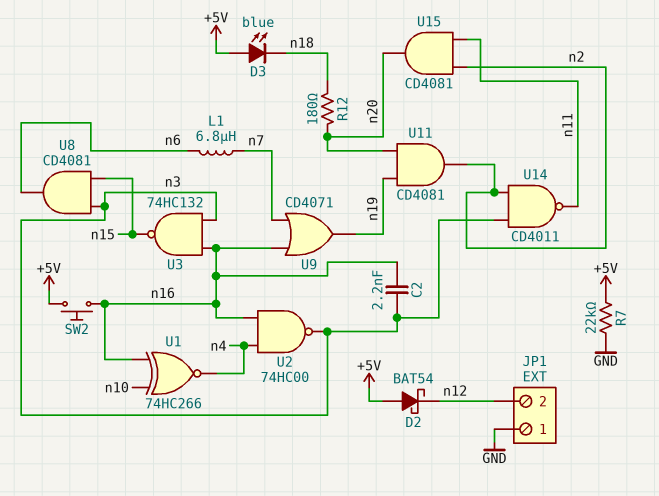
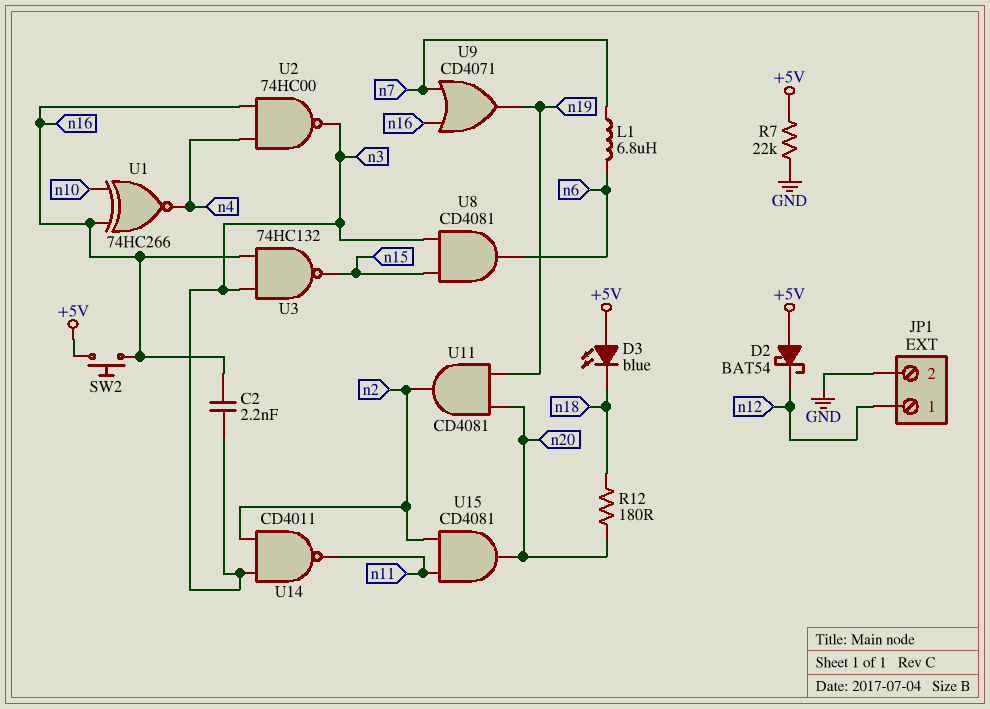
JP1 pin 1: GND -> n12
JP1 pin 2: n12 -> GND

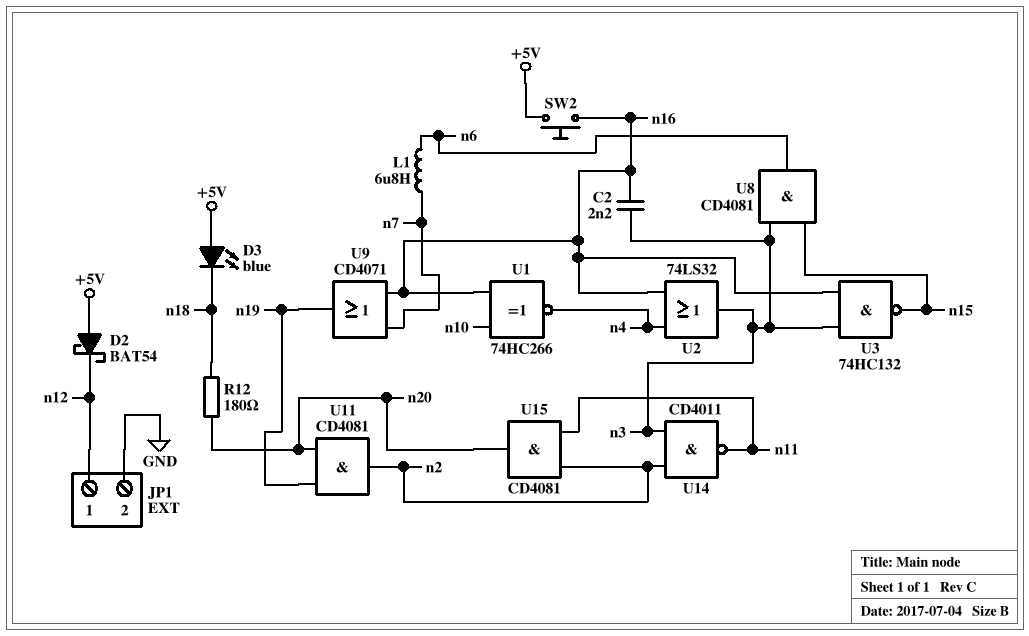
R7: 22k (+5V, GND) -> none
U2: NAND 74HC00 (in n4, in n16, out n3) -> OR 74LS32 (in n4, in n16, out n3)

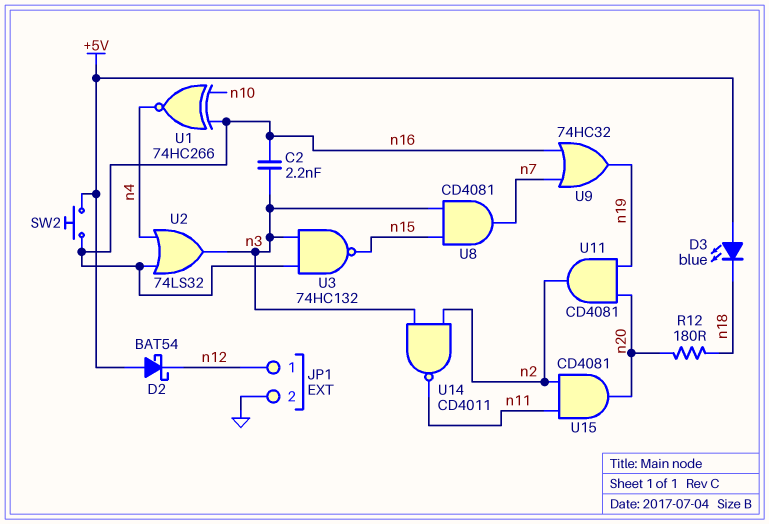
L1: 6.8uH (n6, n7) -> none
U8: AND CD4081 (in n3, in n15, out n6) -> AND CD4081 (in n3, in n15, out n7)
U9: OR CD4071 (in n7, in n16, out n19) -> OR 74HC32 (in n7, in n16, out n19)

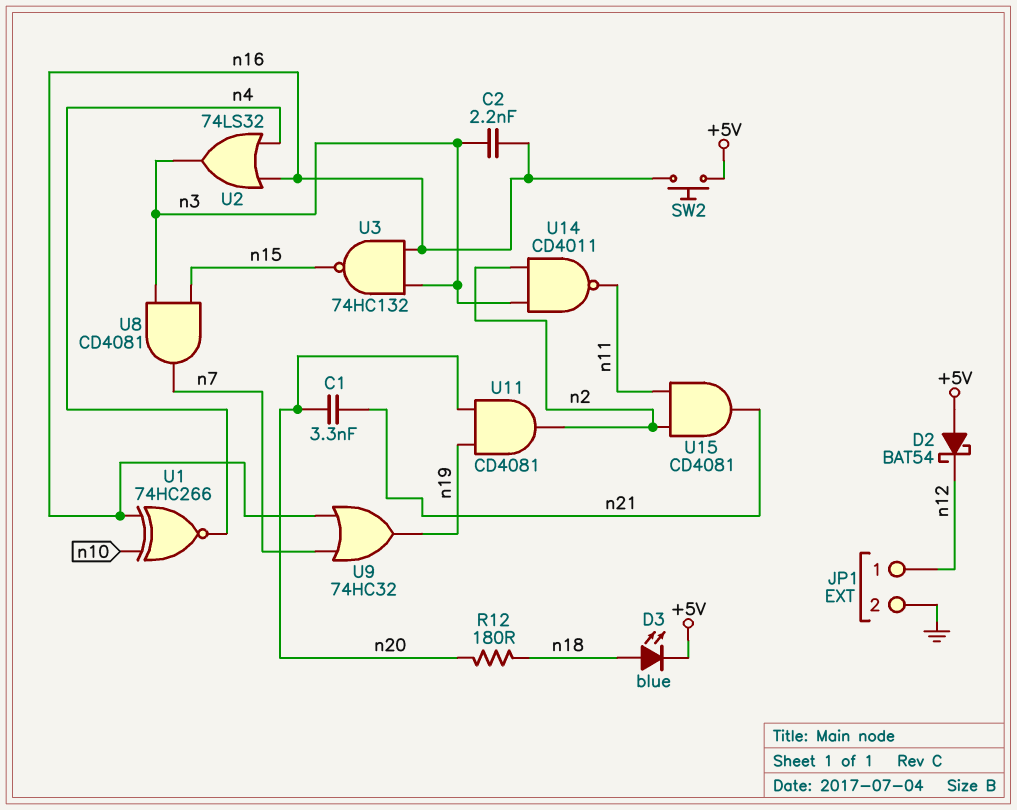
C1: none -> 3.3nF (n20, n21)
D3: LED blue (A +5V, K n18) -> LED blue (A n18, K +5V)
U15: AND CD4081 (in n2, in n11, out n20) -> AND CD4081 (in n2, in n11, out n21)

